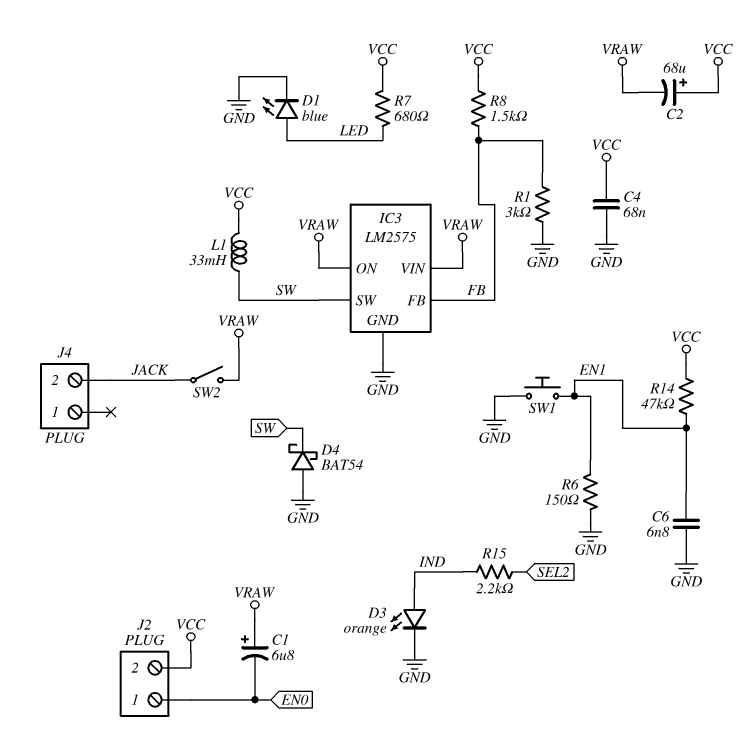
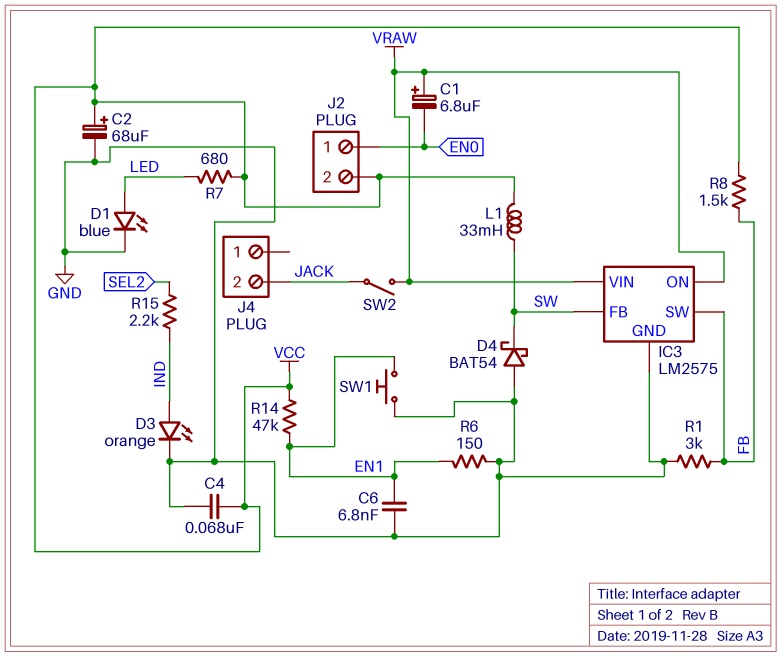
C2: 68uF (plus VCC, minus VRAW) -> 68uF (plus VCC, minus GND)
IC3 pin FB: FB -> SW
IC3 pin SW: SW -> FB

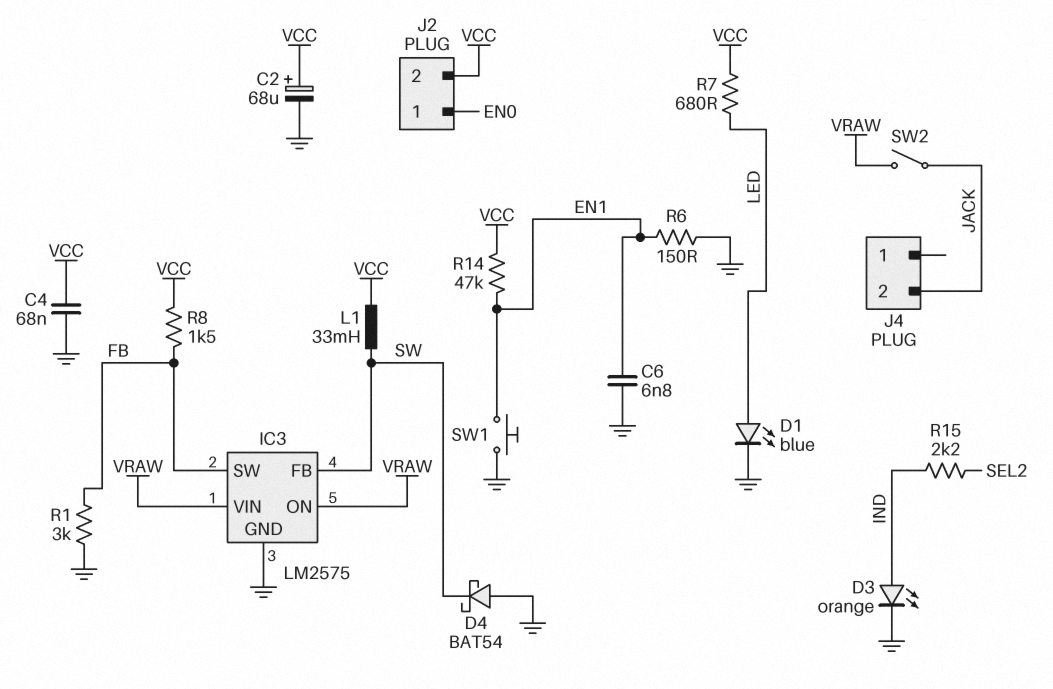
C1: 6.8uF (plus VRAW, minus EN0) -> none

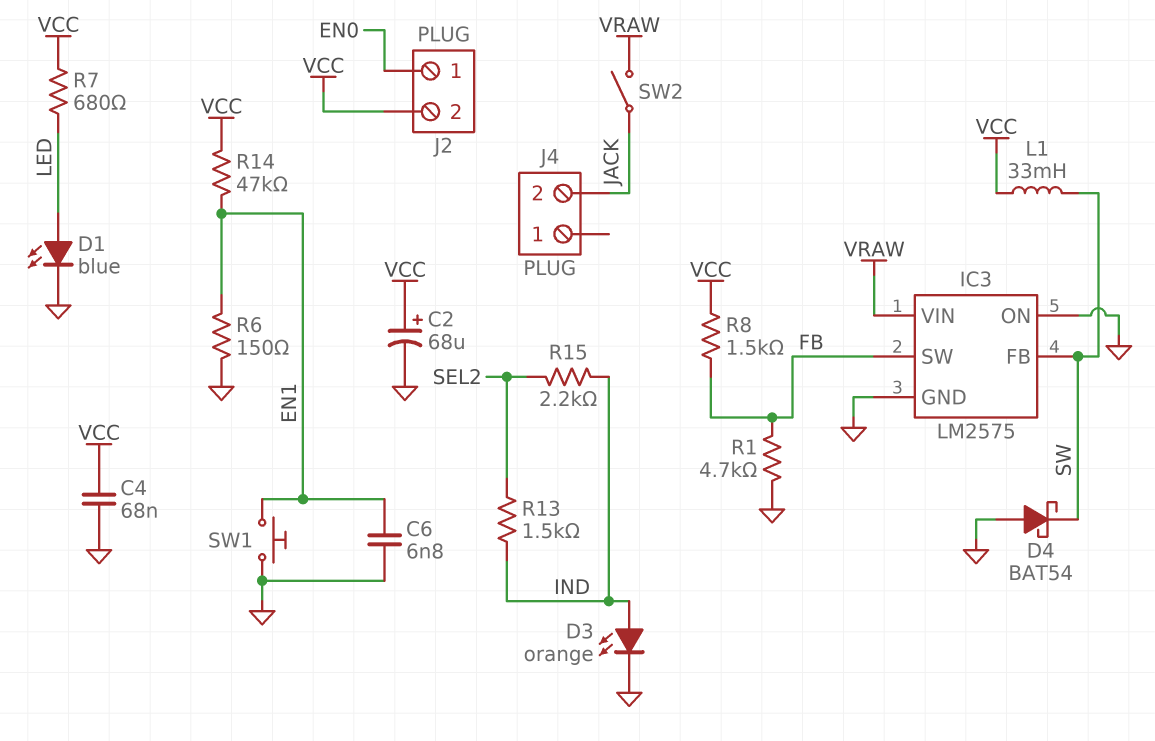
IC3 pin ON: VRAW -> GND
R1: 3k (FB, GND) -> 4.7k (FB, GND)
R13: none -> 1.5k (IND, SEL2)

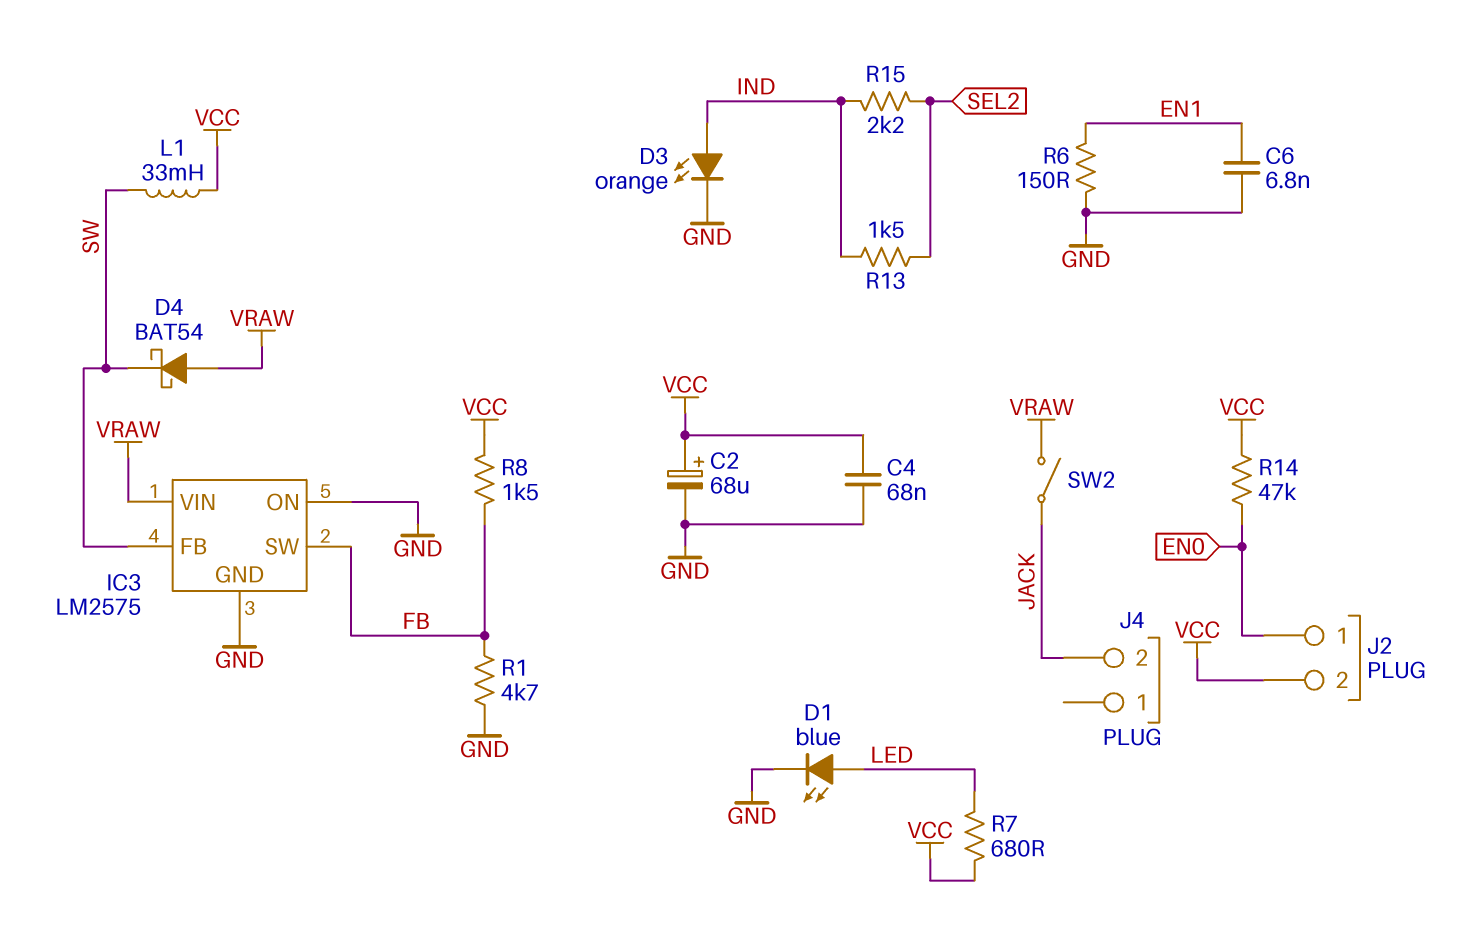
D4: schottky BAT54 (A GND, K SW) -> schottky BAT54 (A VRAW, K SW)
R14: 47k (EN1, VCC) -> 47k (EN0, VCC)
SW1: button (EN1, GND) -> none

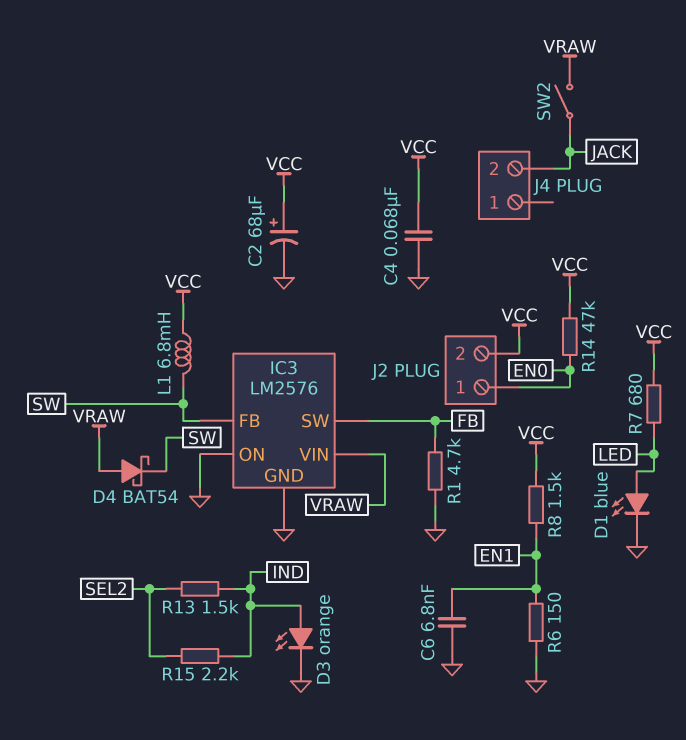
IC3: LM2575 -> LM2576
L1: 33mH (SW, VCC) -> 6.8mH (SW, VCC)
R8: 1.5k (FB, VCC) -> 1.5k (EN1, VCC)

